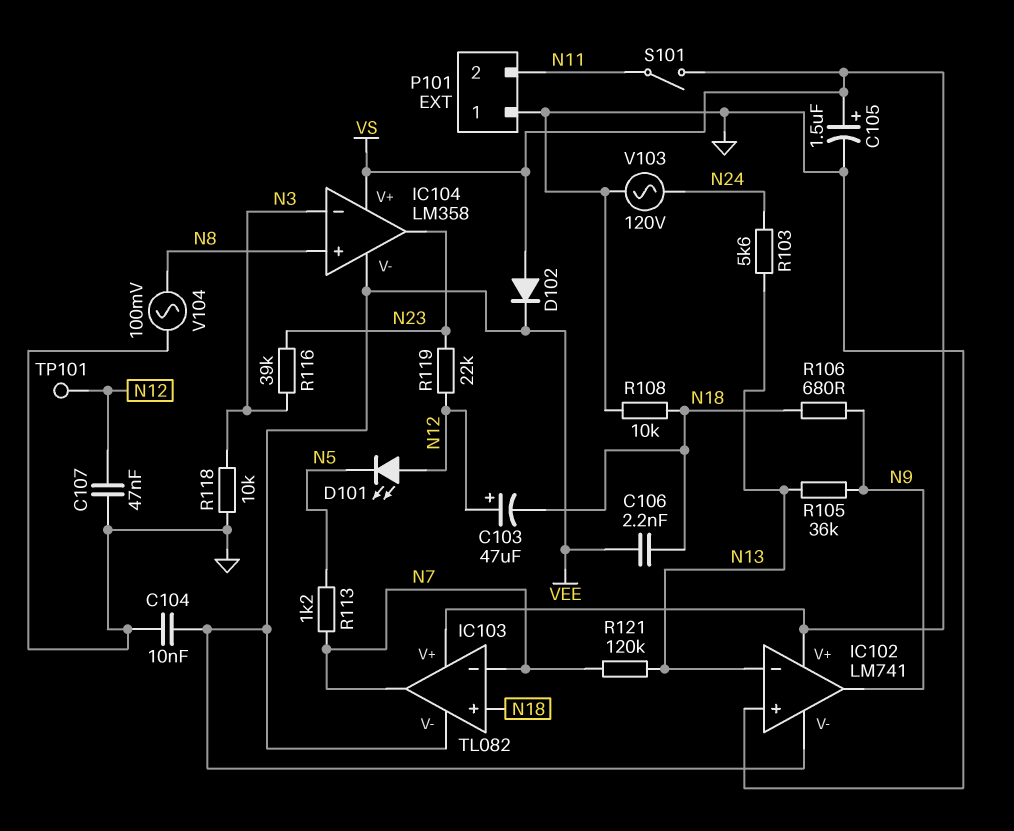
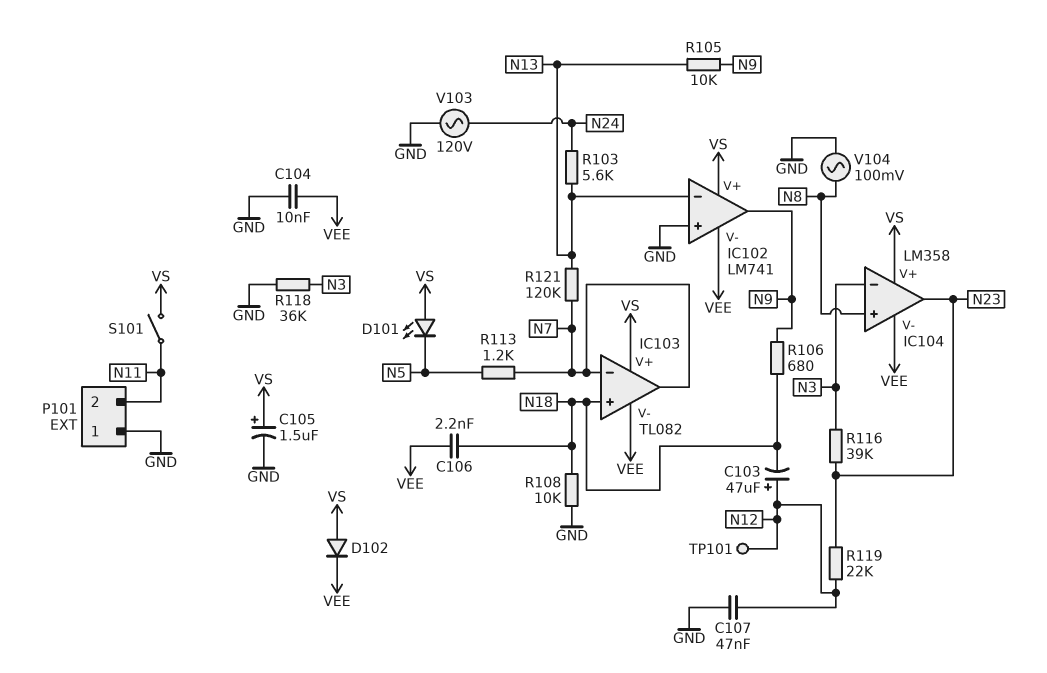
D101: LED (A N12, K N5) -> LED (A VS, K N5)
R105: 36k (N9, N13) -> 10k (N9, N13)
R118: 10k (GND, N3) -> 36k (GND, N3)

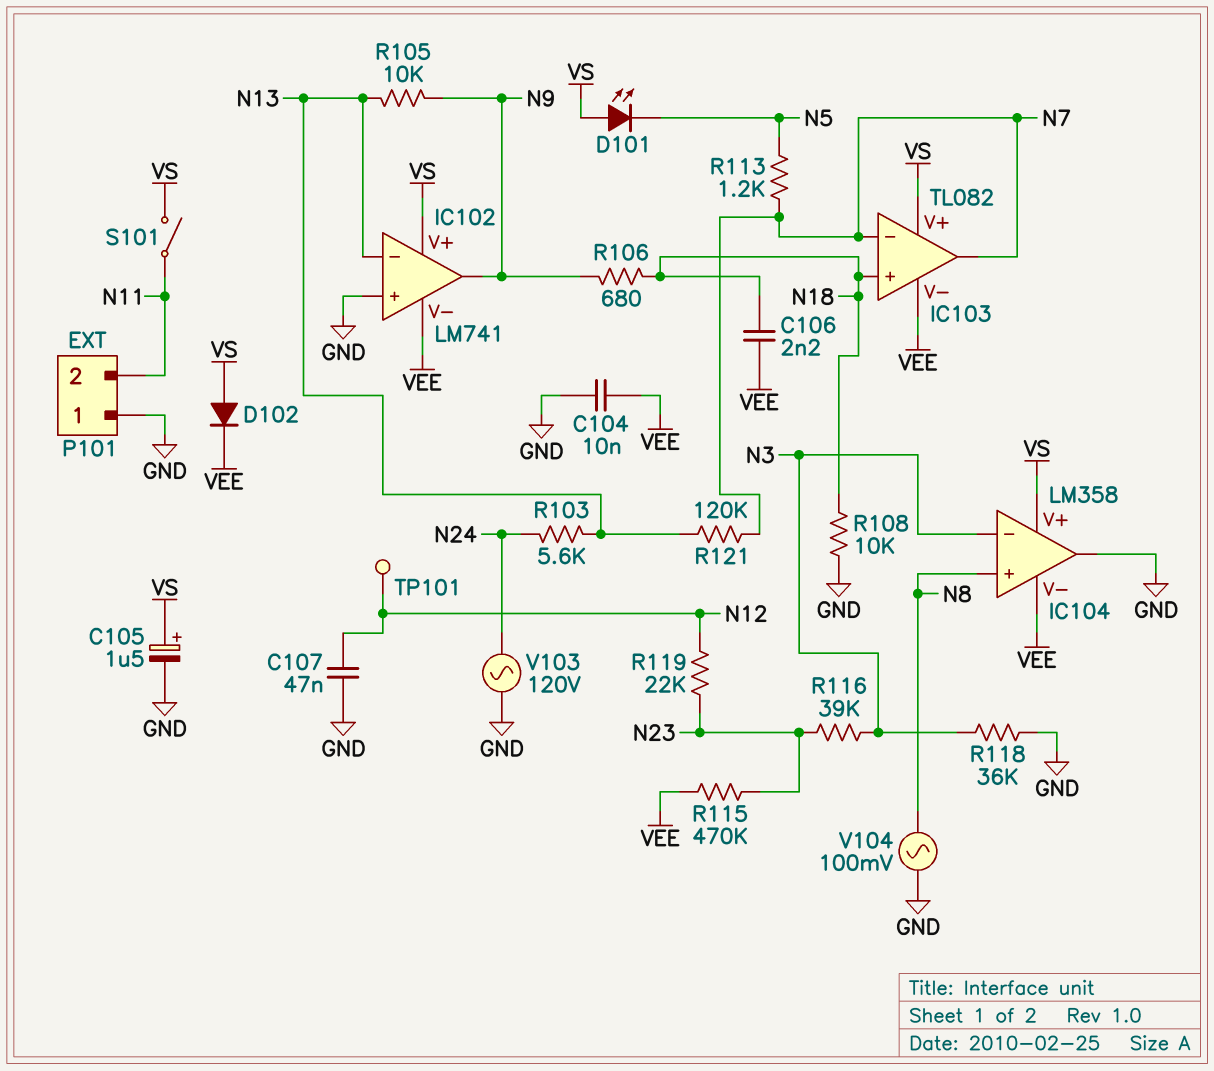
C103: 47uF (plus N12, minus N18) -> none
IC104 pin out: N23 -> GND
R115: none -> 470k (N23, VEE)

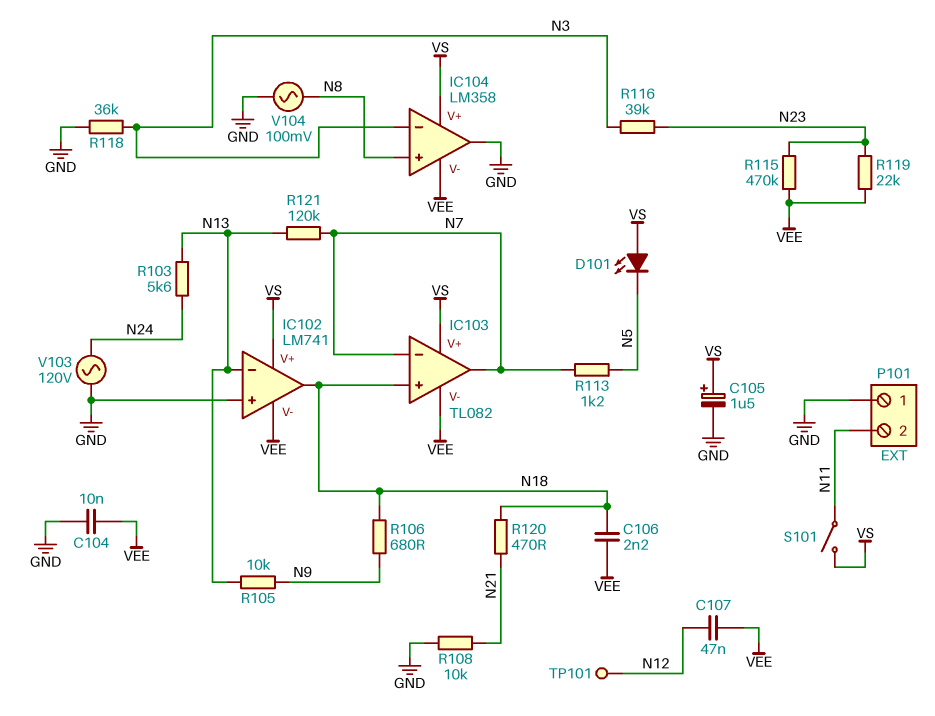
C107: 47nF (GND, N12) -> 47nF (N12, VEE)
D102: diode (A VS, K VEE) -> none
IC102 pin out: N9 -> N18
R108: 10k (GND, N18) -> 10k (GND, N21)
R119: 22k (N12, N23) -> 22k (N23, VEE)
R120: none -> 470 (N18, N21)

